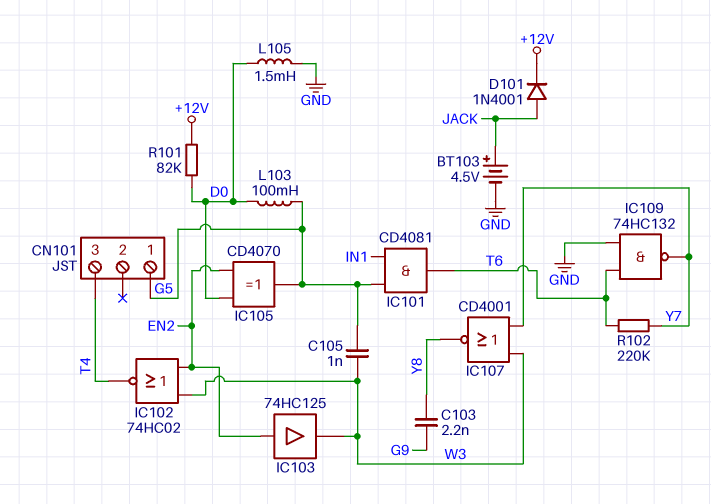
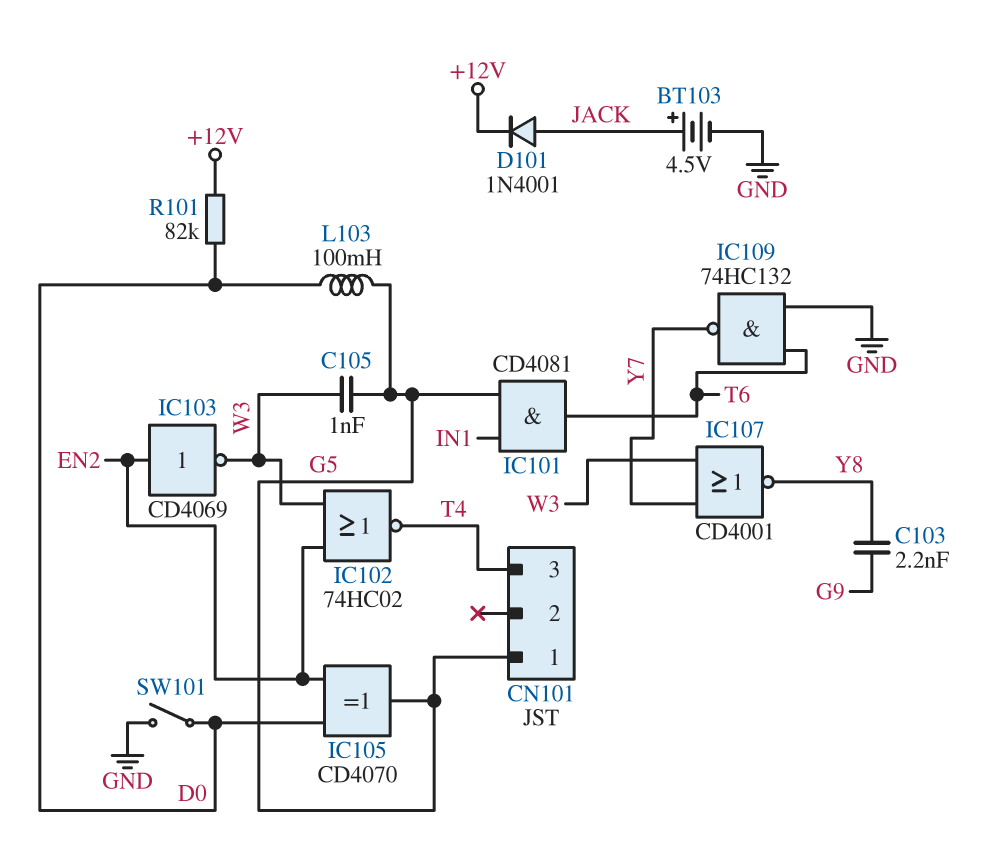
IC103: buffer 74HC125 (in EN2, out W3) -> NOT CD4069 (in EN2, out W3)
L105: 1.5mH (D0, GND) -> none
R102: 220k (T6, Y7) -> none
SW101: none -> switch (D0, GND)

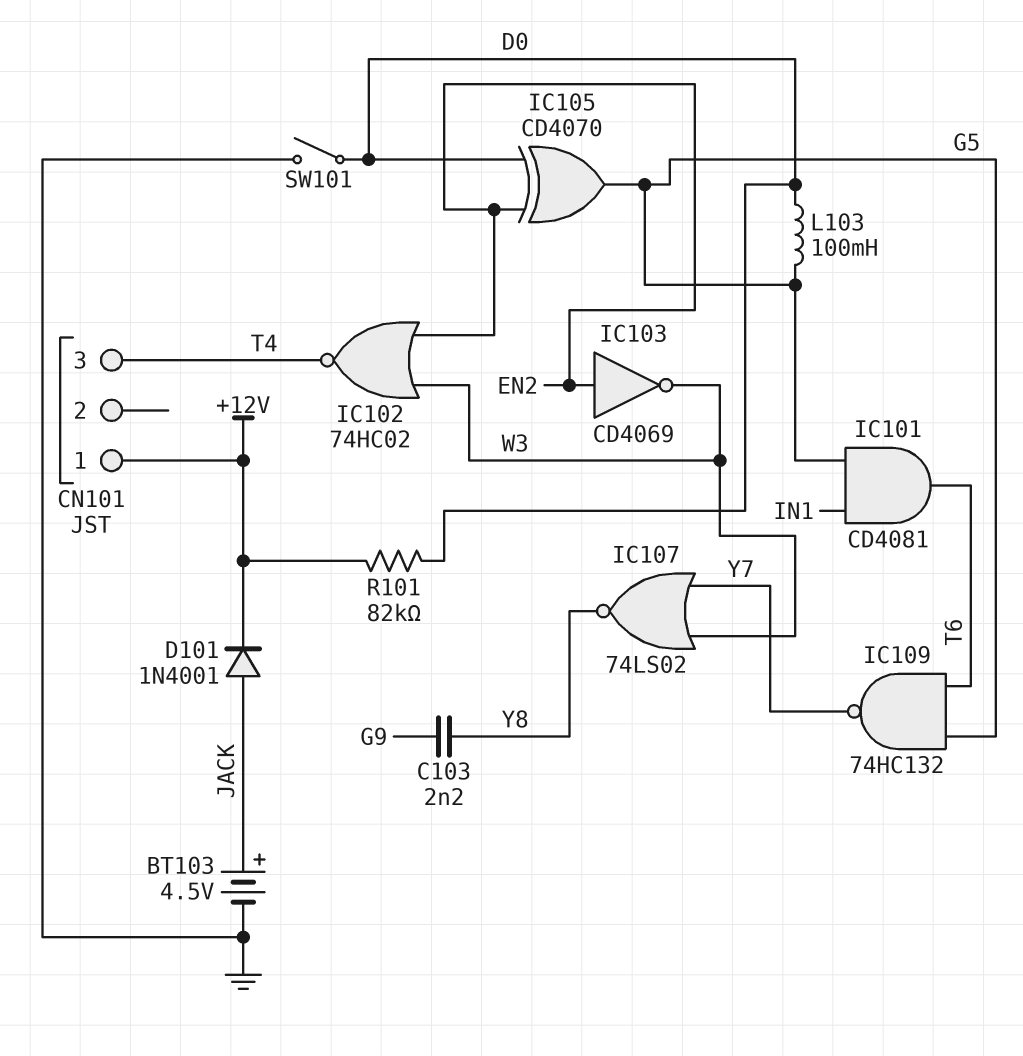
C105: 1nF (G5, W3) -> none
CN101 pin 1: G5 -> +12V
IC107: NOR CD4001 (in W3, in Y7, out Y8) -> NOR 74LS02 (in W3, in Y7, out Y8)
IC109: NAND 74HC132 (in GND, in T6, out Y7) -> NAND 74HC132 (in G5, in T6, out Y7)

